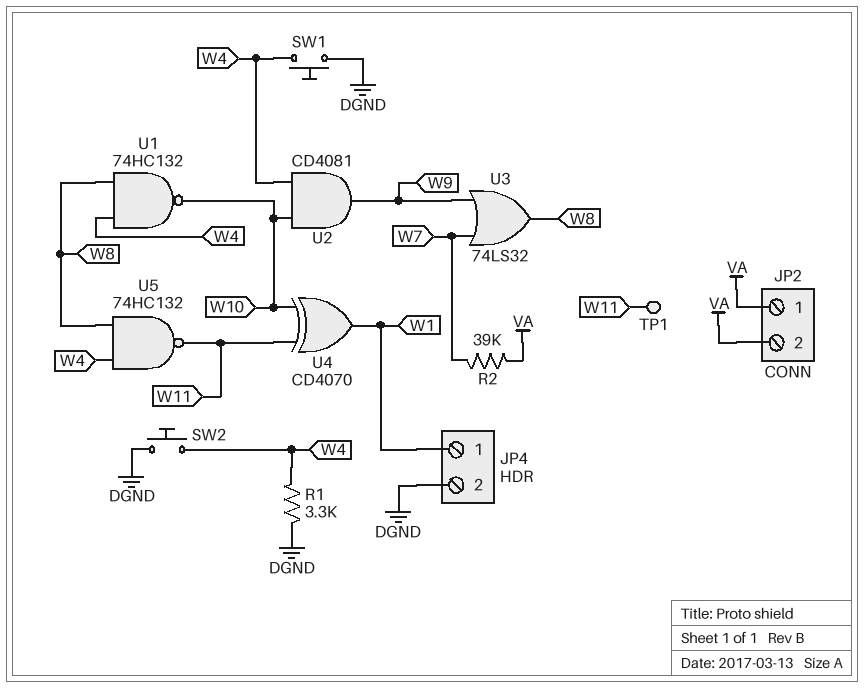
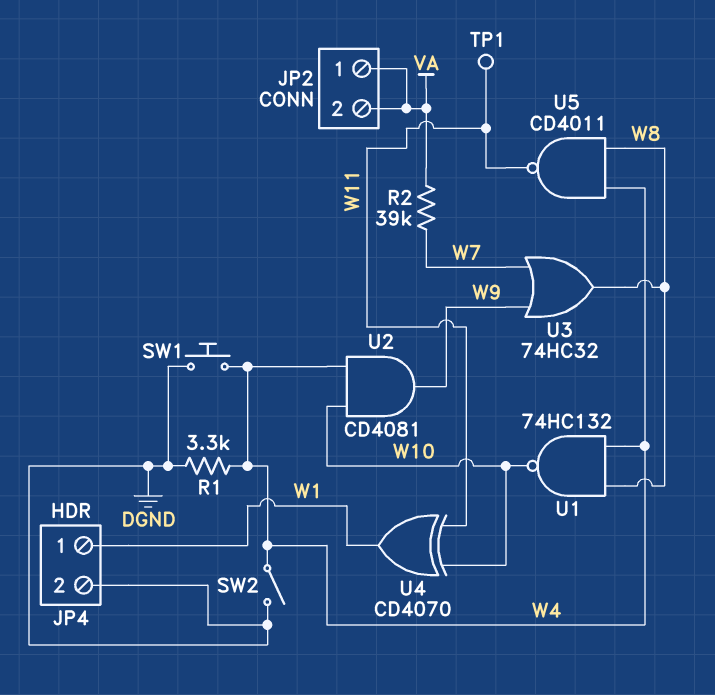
SW2: button (DGND, W4) -> switch (DGND, W4)
U3: OR 74LS32 (in W7, in W9, out W8) -> OR 74HC32 (in W7, in W9, out W8)
U5: NAND 74HC132 (in W4, in W8, out W11) -> NAND CD4011 (in W4, in W8, out W11)

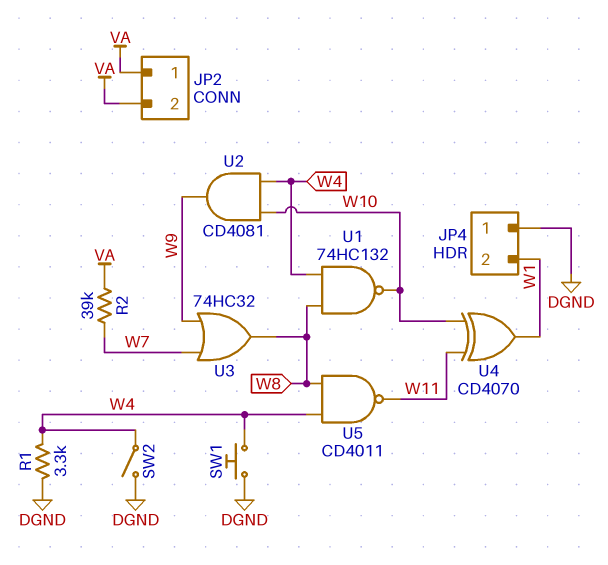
JP4 pin 1: W1 -> DGND
JP4 pin 2: DGND -> W1
TP1: test point (W11) -> none

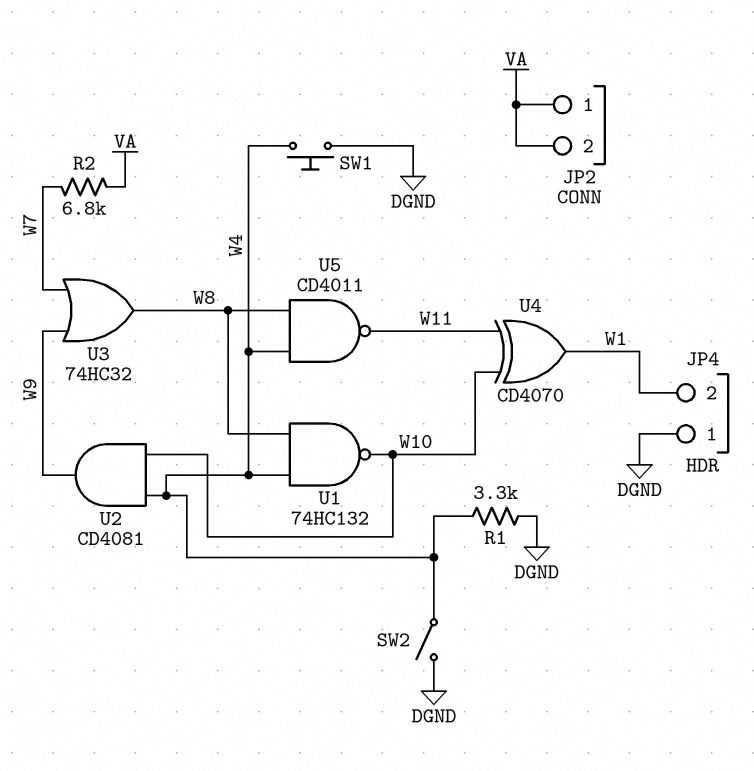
R2: 39k (VA, W7) -> 6.8k (VA, W7)

